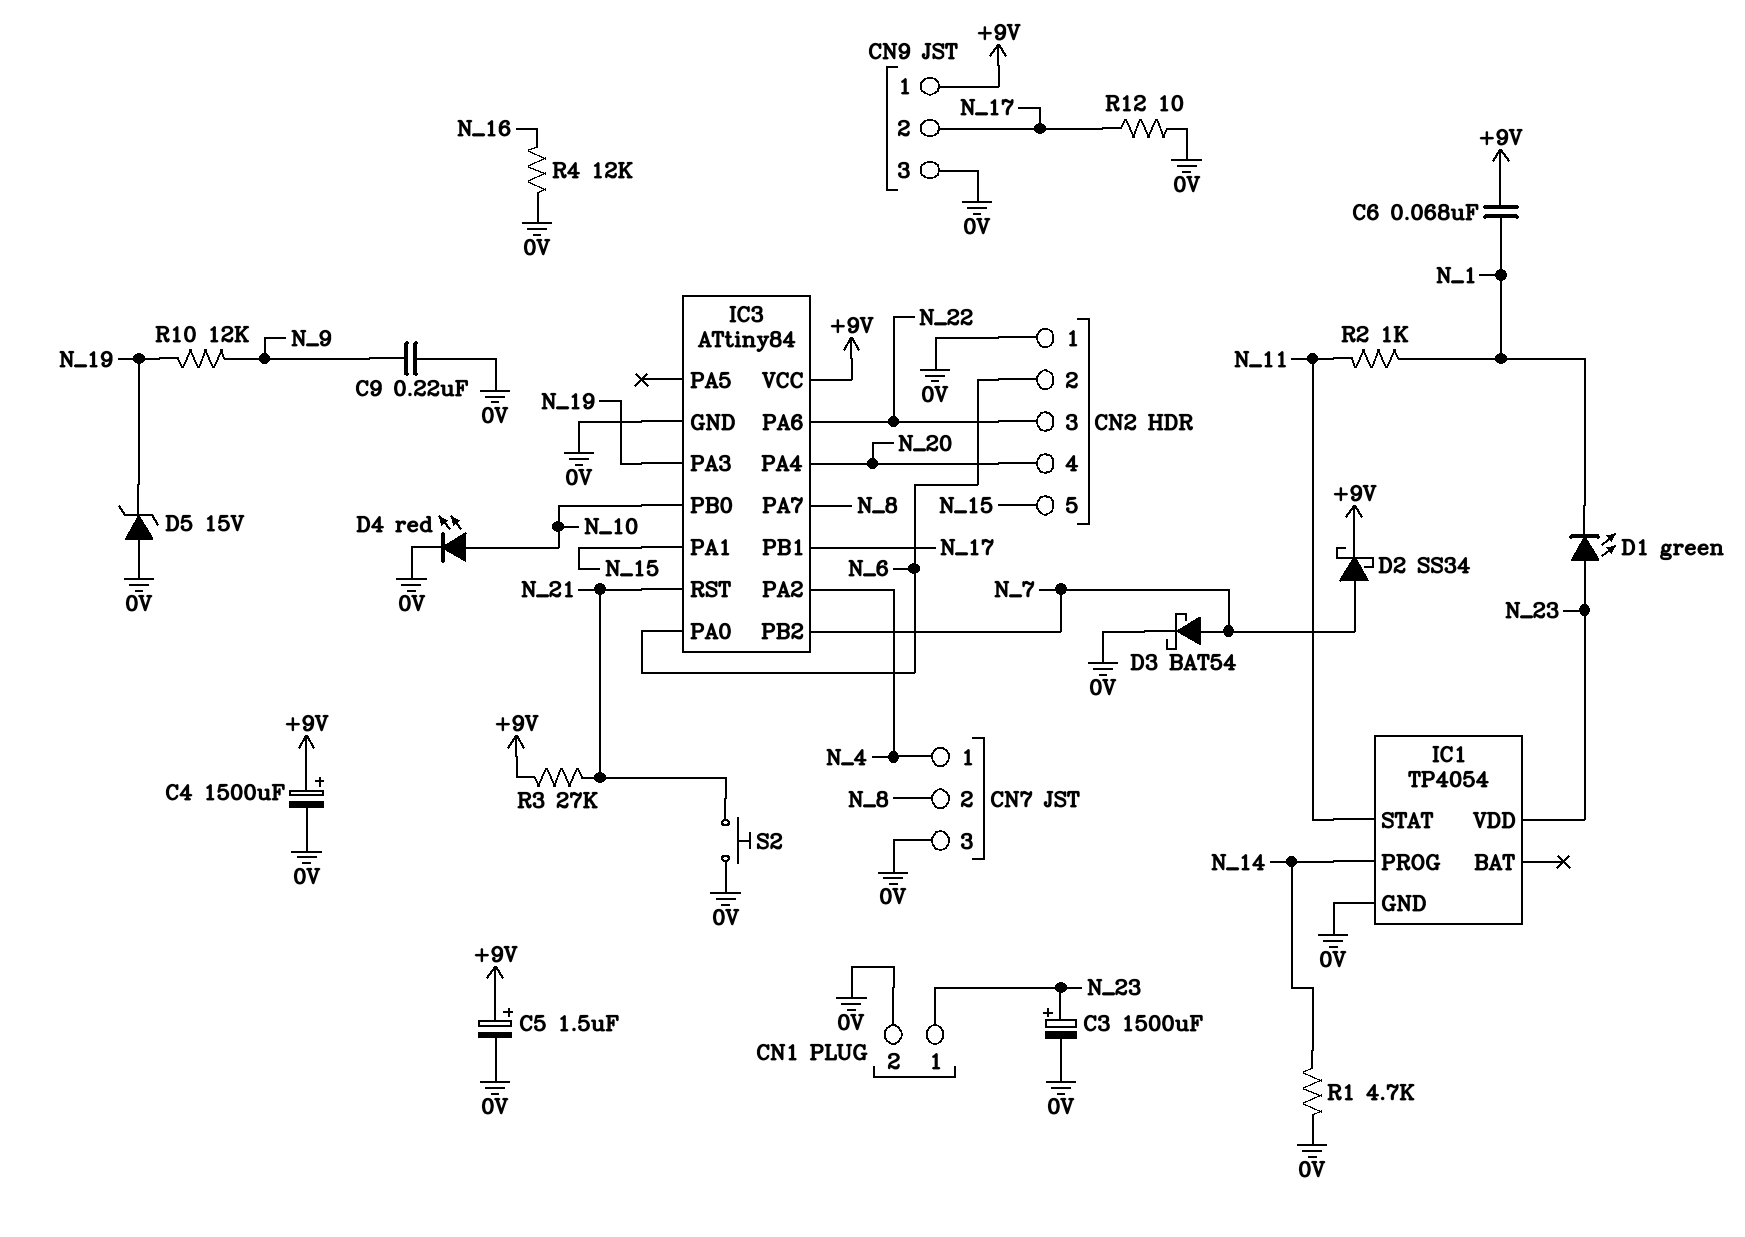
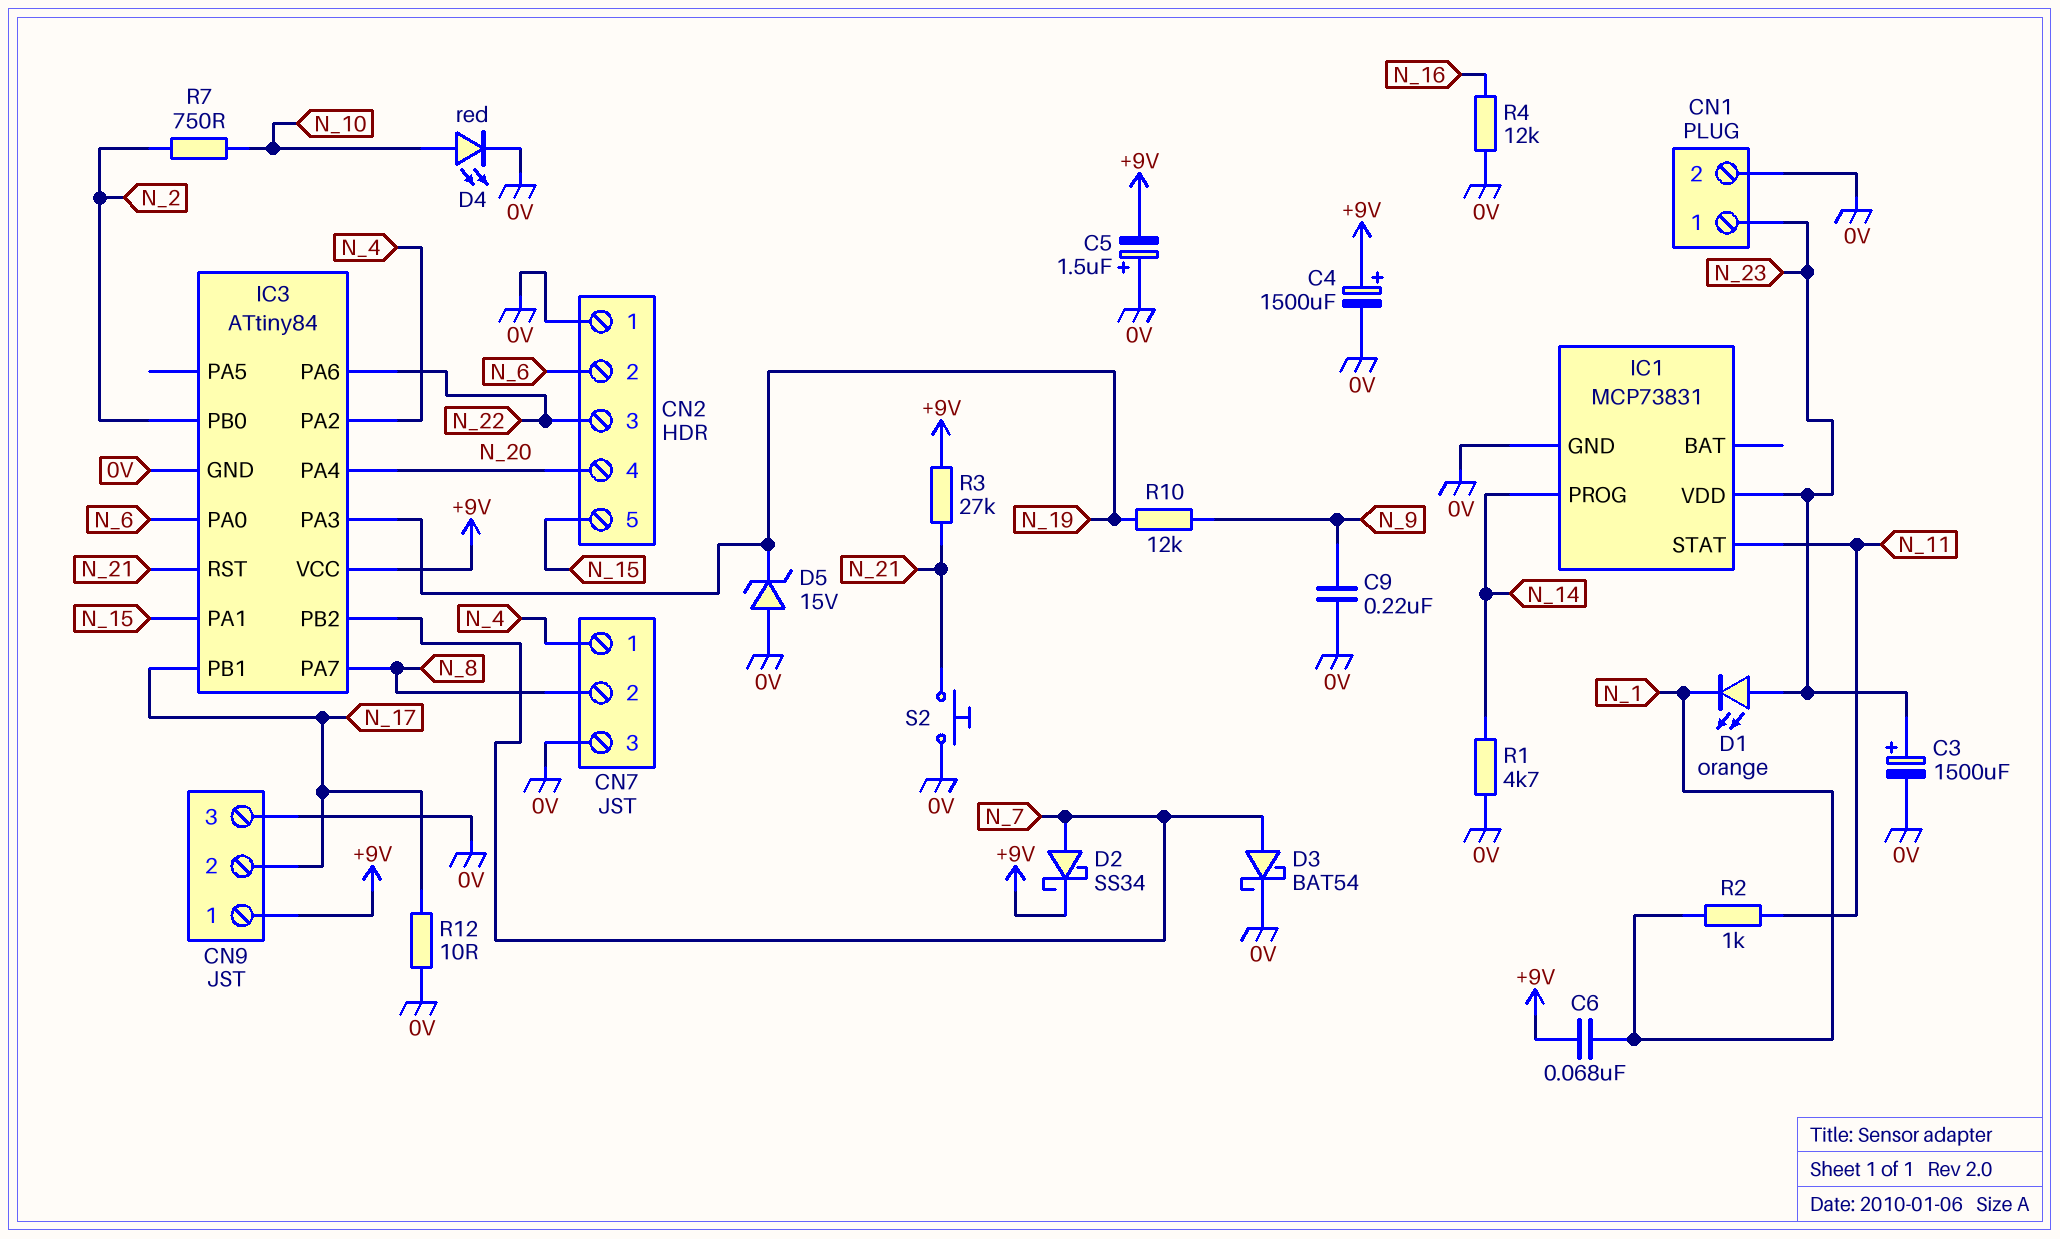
C5: 1.5uF (plus +9V, minus 0V) -> 1.5uF (plus 0V, minus +9V)
D1: LED green (A N_23, K N_1) -> LED orange (A N_23, K N_1)
IC1: TP4054 -> MCP73831
IC3 pin PB0: N_10 -> N_2
R7: none -> 750 (N_2, N_10)

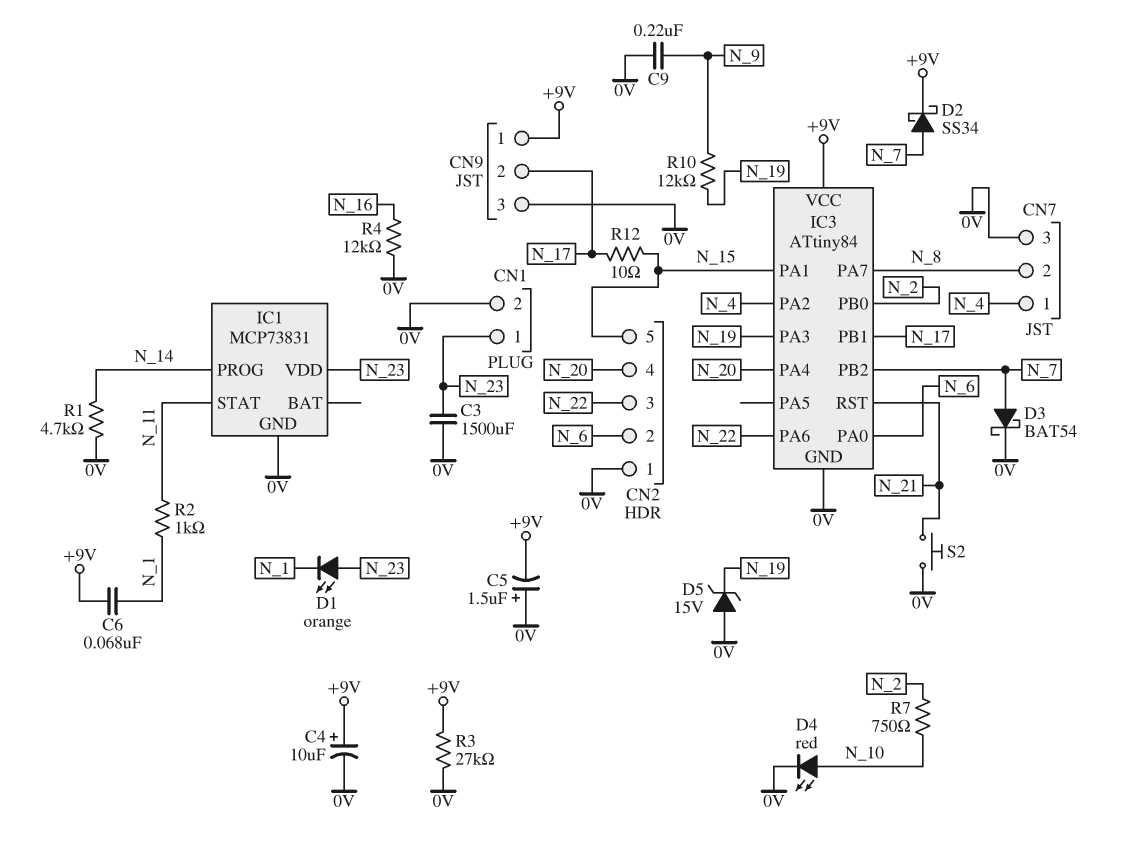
C3: 1500uF (plus N_23, minus 0V) -> 1500uF (0V, N_23)
C4: 1500uF (plus +9V, minus 0V) -> 10uF (plus +9V, minus 0V)
R3: 27k (+9V, N_21) -> 27k (+9V, 0V)
R12: 10 (0V, N_17) -> 10 (N_15, N_17)

